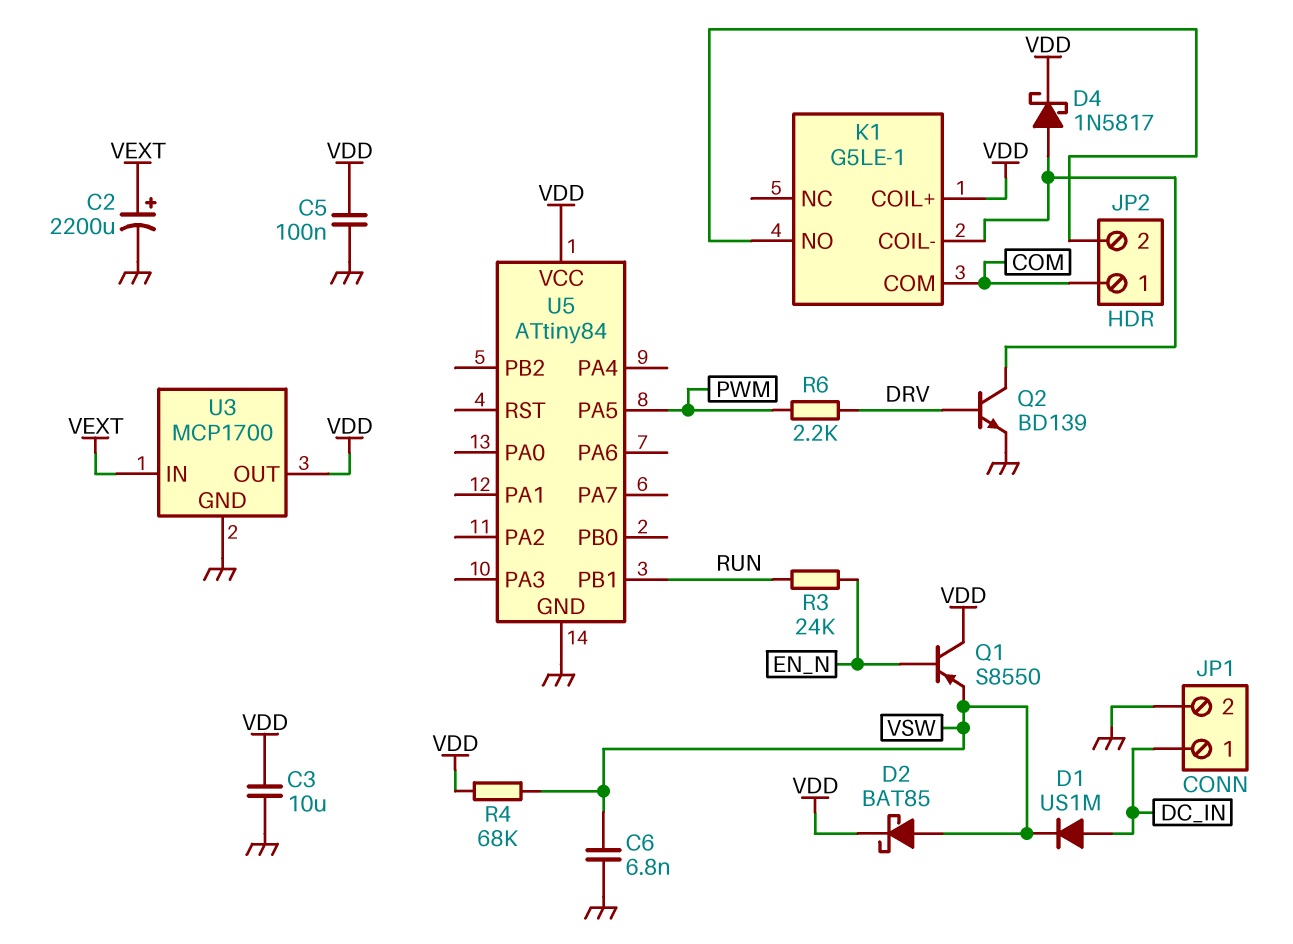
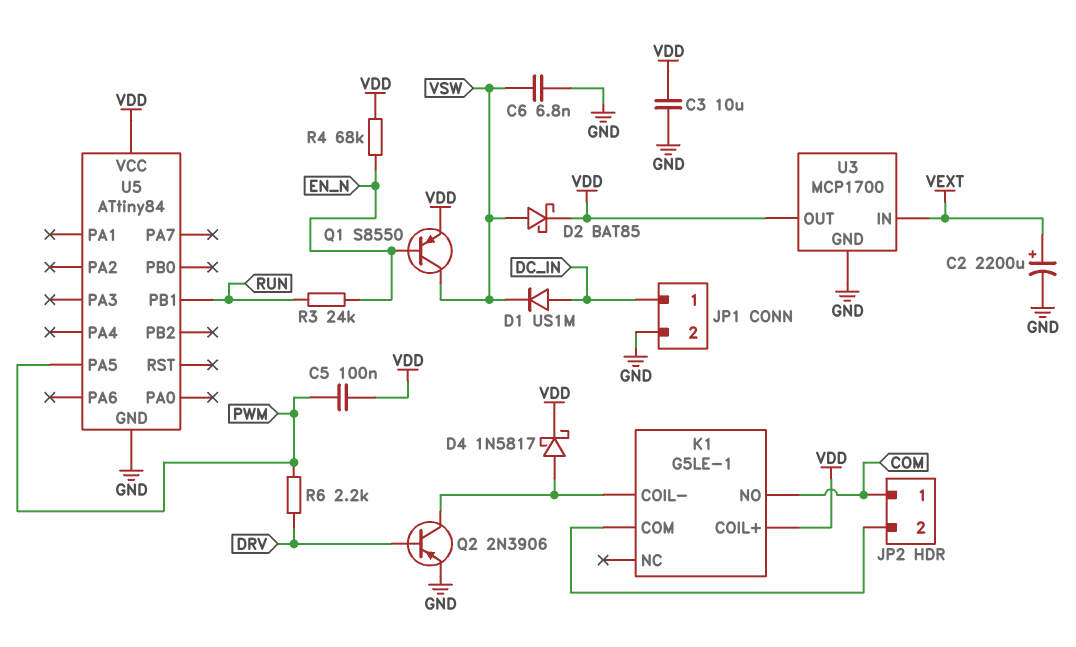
C5: 100nF (GND, VDD) -> 100nF (PWM, VDD)
K1 pin COM: COM -> JP2/2
K1 pin NO: JP2/2 -> COM
Q1: PNP S8550 (B EN_N, C VDD, E VSW) -> PNP S8550 (B EN_N, C VSW, E VDD)
Q2: NPN BD139 (B DRV, C K1/COIL-, E GND) -> PNP 2N3906 (B DRV, C K1/COIL-, E GND)
R4: 68k (VDD, VSW) -> 68k (EN_N, VDD)

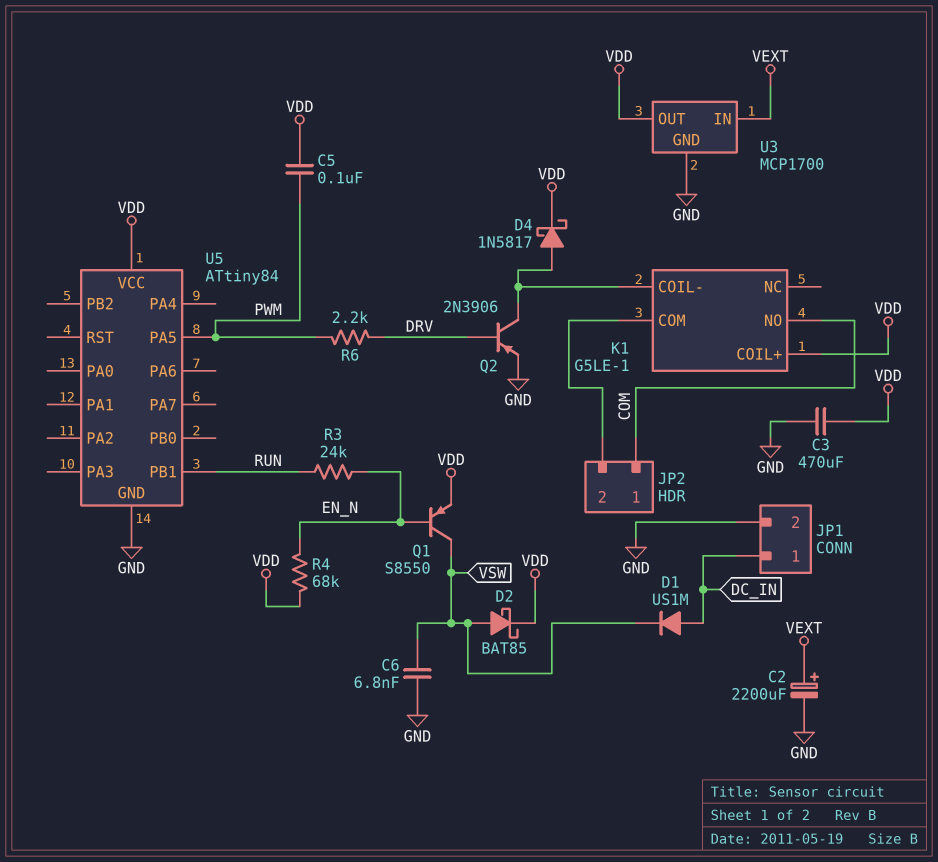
C3: 10uF (GND, VDD) -> 470uF (GND, VDD)

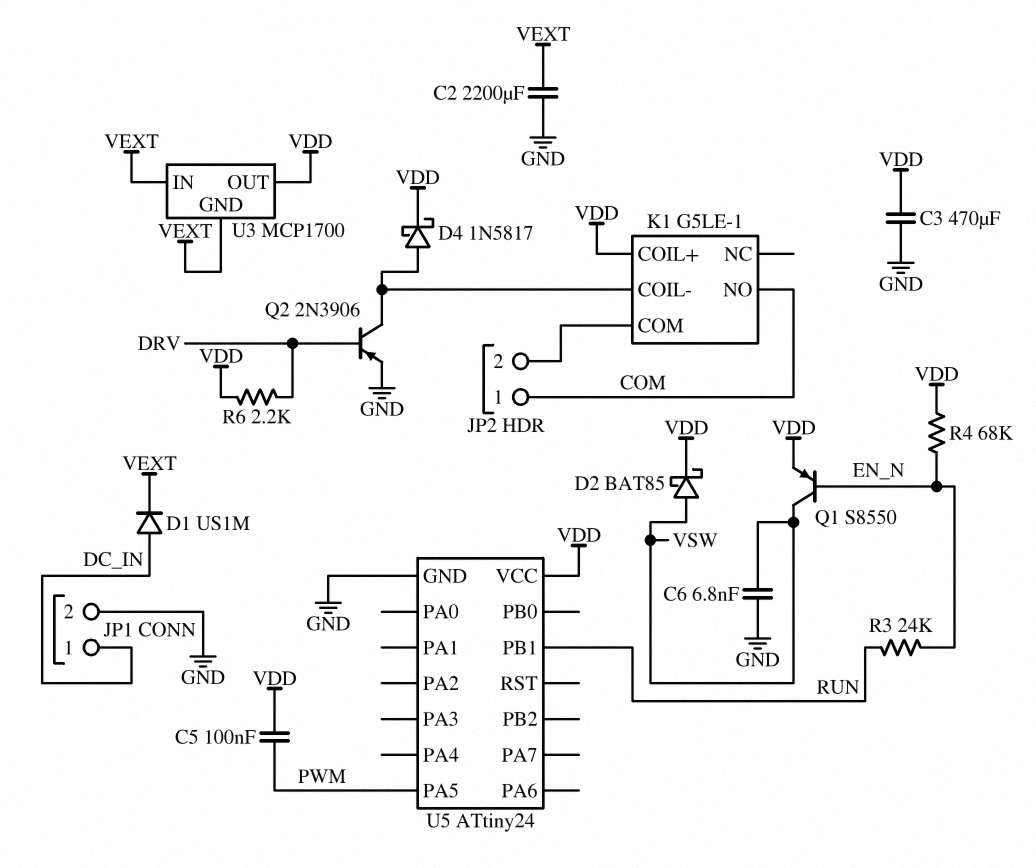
C2: 2200uF (plus VEXT, minus GND) -> 2200uF (GND, VEXT)
D1: diode US1M (A DC_IN, K VSW) -> diode US1M (A DC_IN, K VEXT)
R6: 2.2k (DRV, PWM) -> 2.2k (DRV, VDD)
U3 pin GND: GND -> VEXT
U5: ATtiny84 -> ATtiny24

